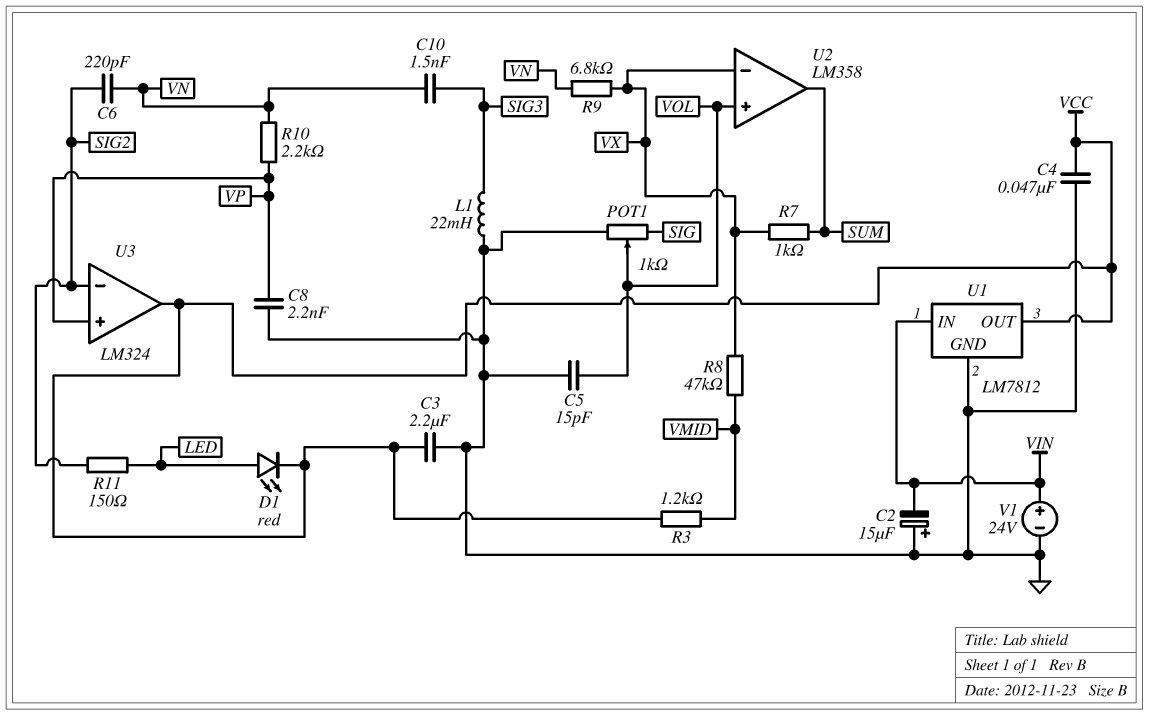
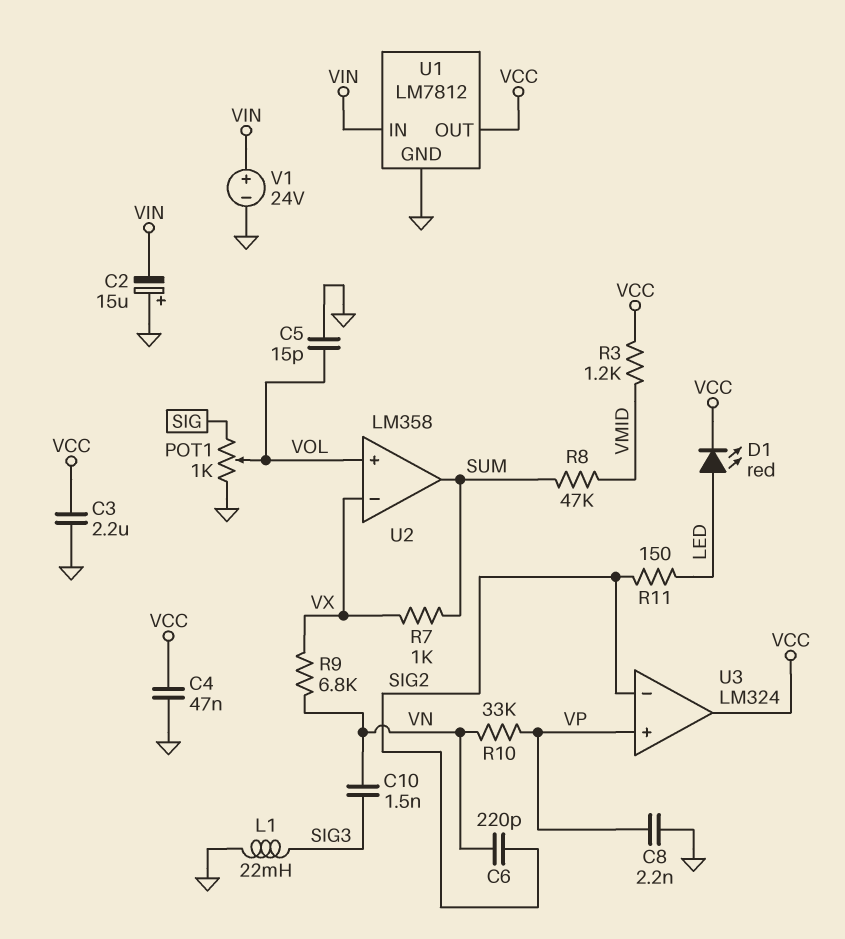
R8: 47k (VMID, VX) -> 47k (SUM, VMID)
R10: 2.2k (VN, VP) -> 33k (VN, VP)

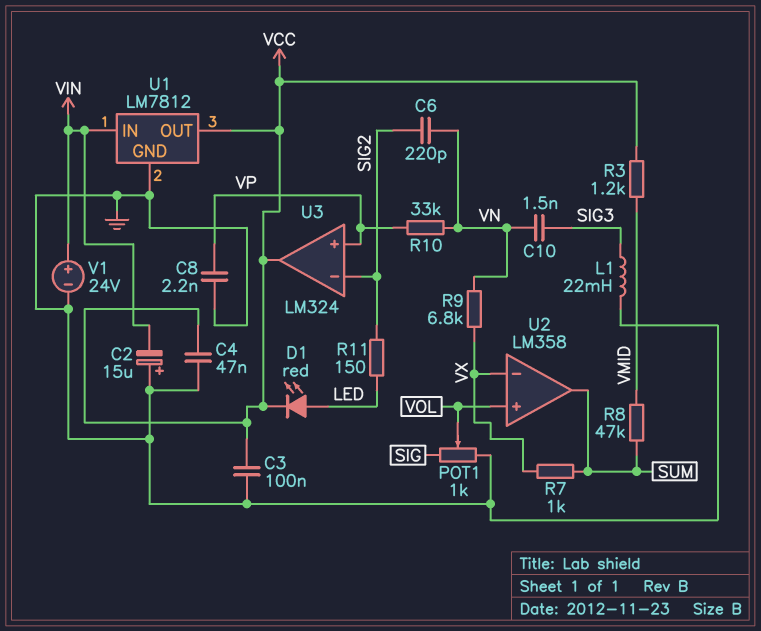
C3: 2.2uF (GND, VCC) -> 100nF (GND, VCC)
C5: 15pF (GND, VOL) -> none

